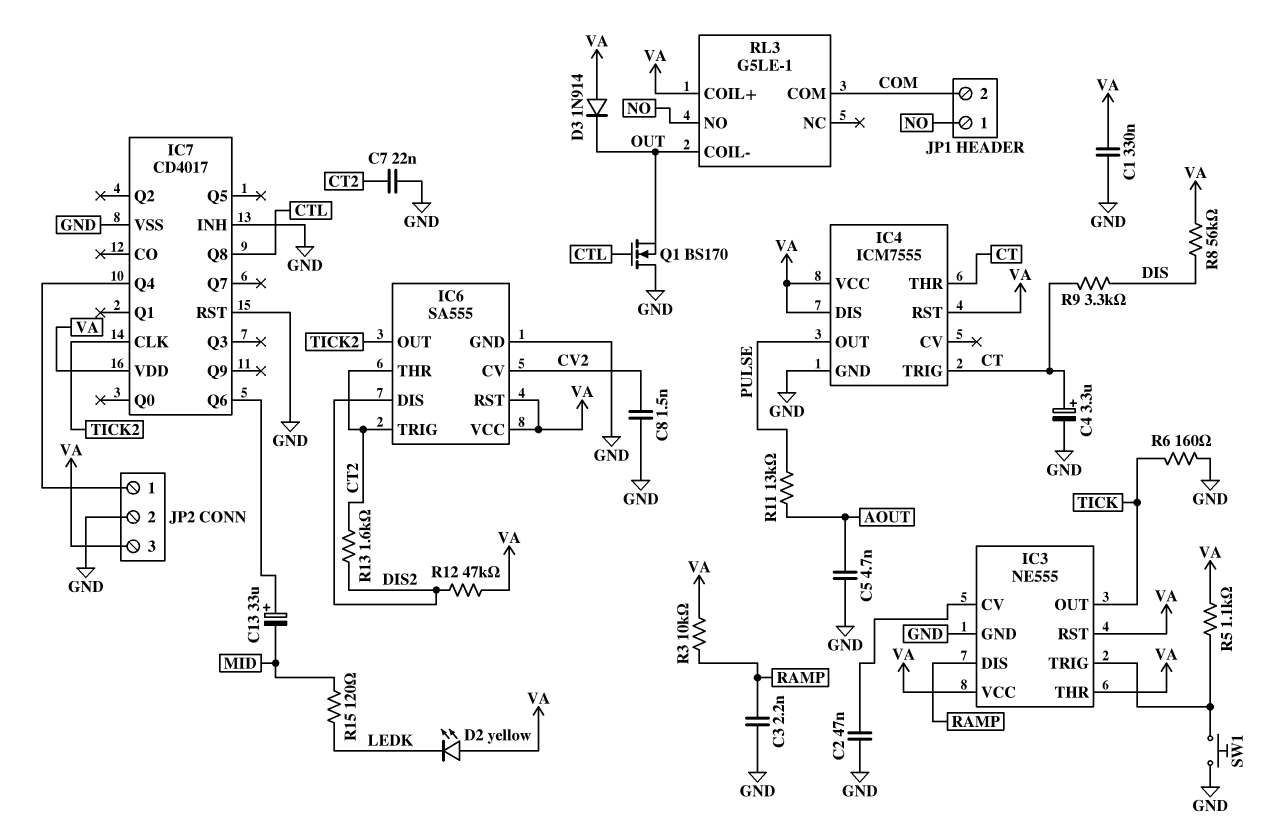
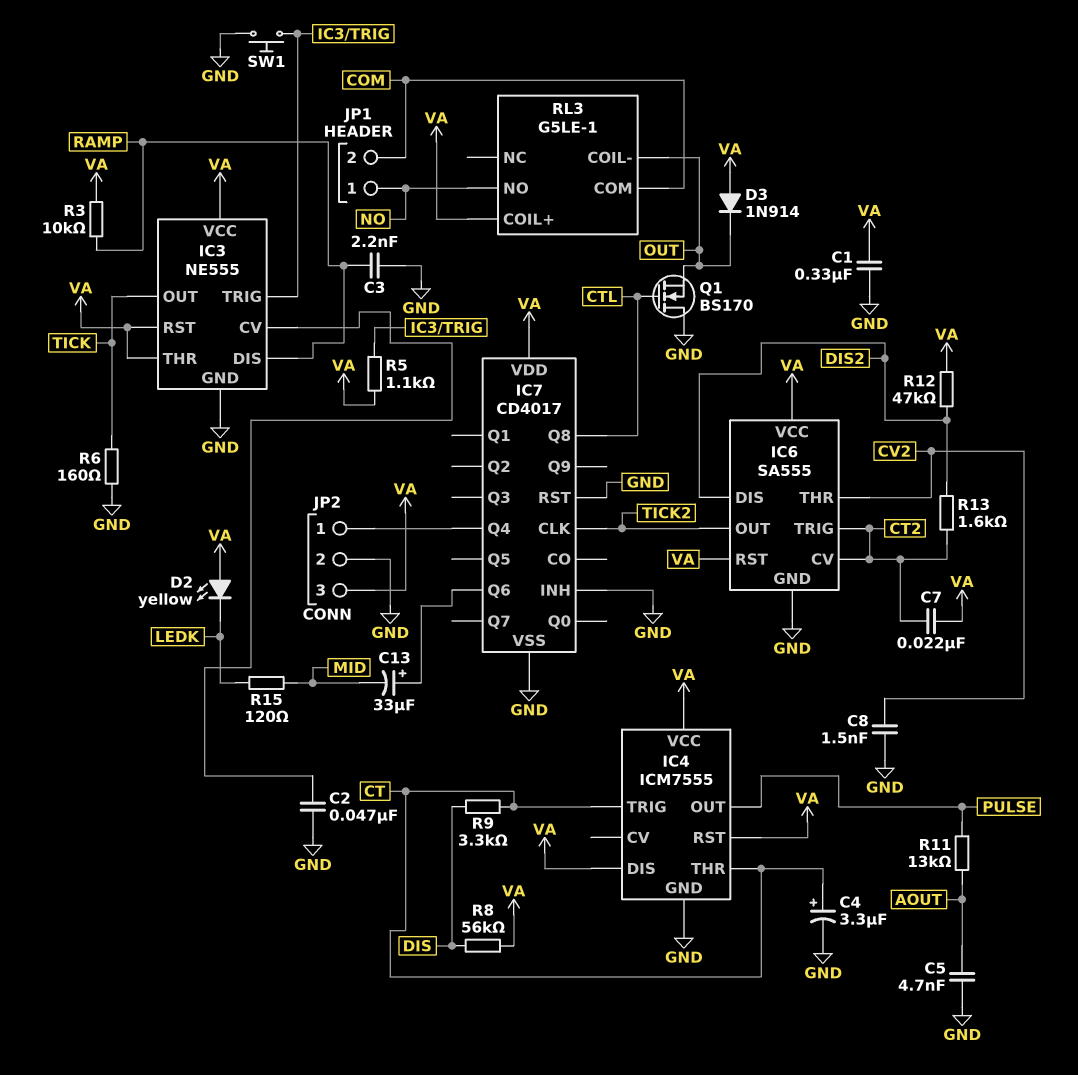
C7: 22nF (CT2, GND) -> 22nF (CT2, VA)
IC6 pin CV: CV2 -> CT2
IC6 pin THR: CT2 -> CV2

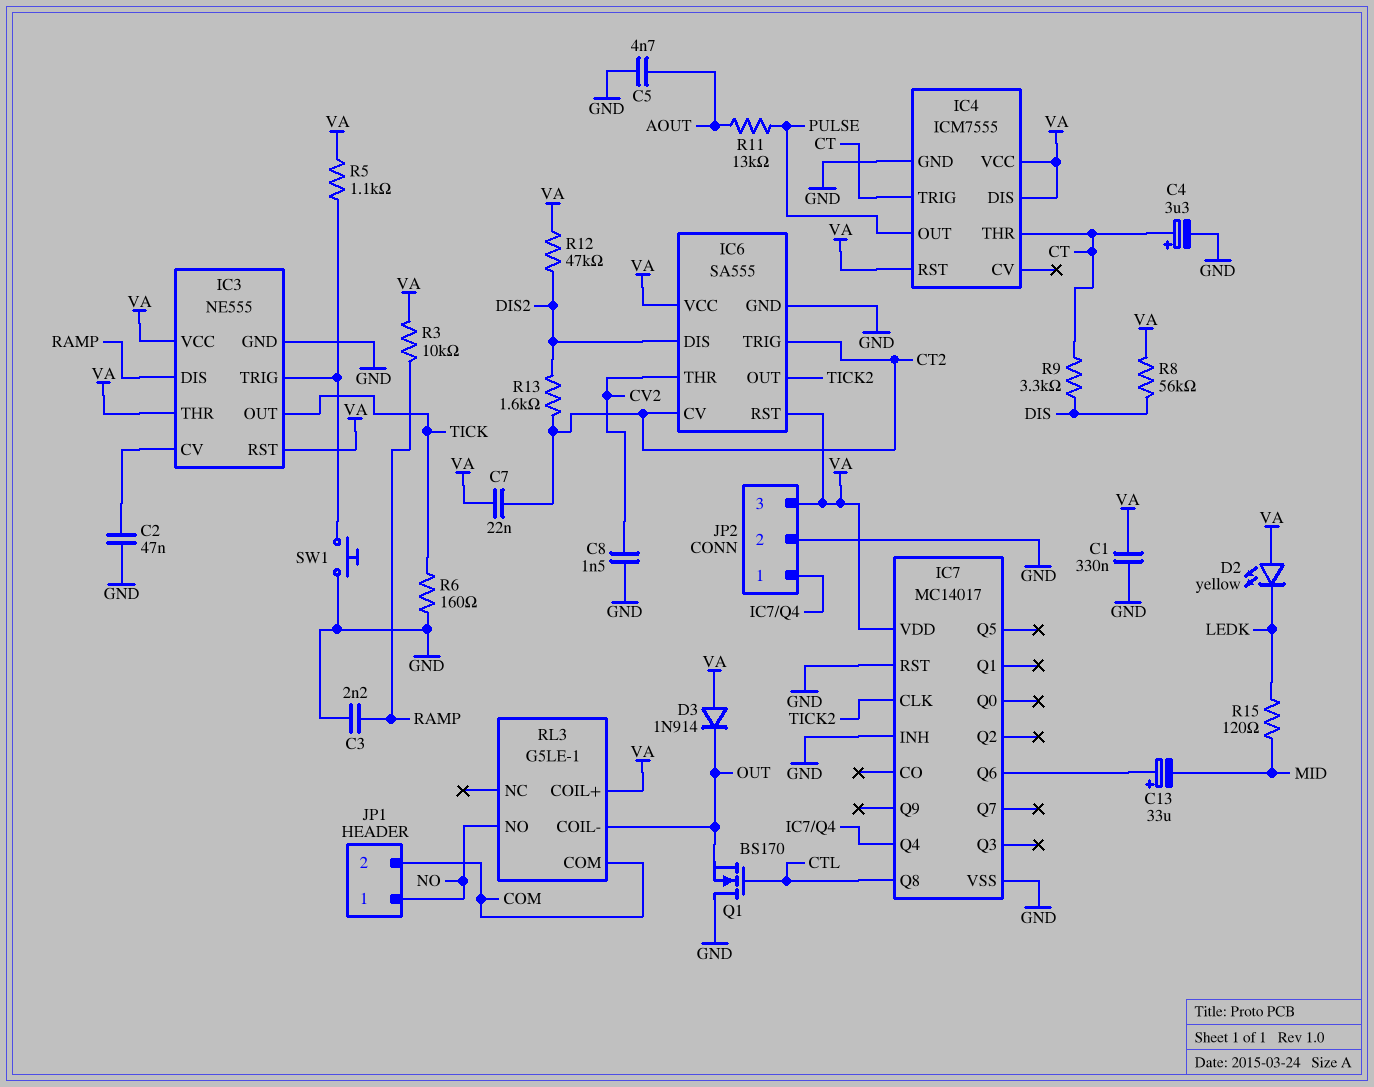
IC7: CD4017 -> MC14017

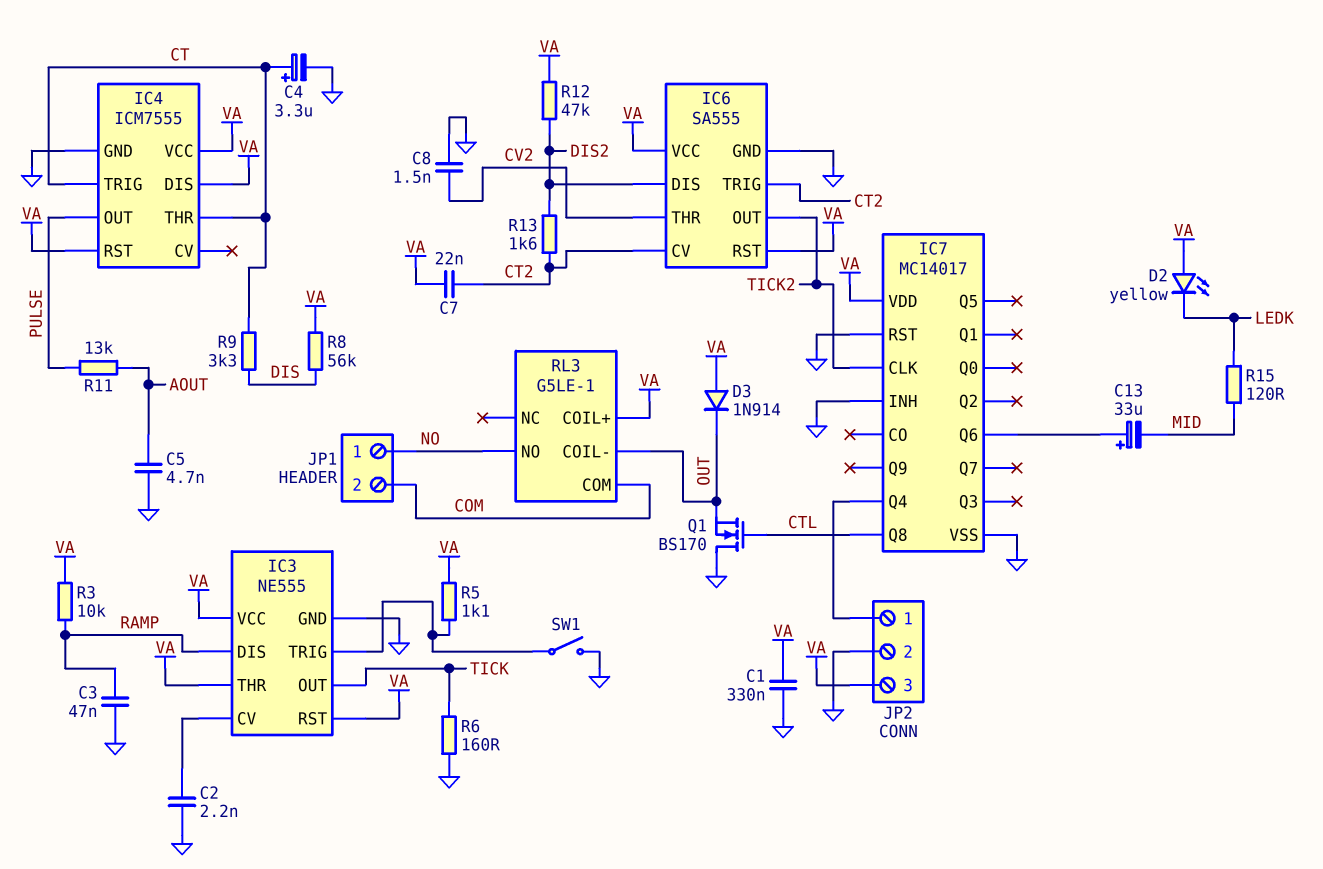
C2: 47nF (GND, IC3/CV) -> 2.2nF (GND, IC3/CV)
C3: 2.2nF (GND, RAMP) -> 47nF (GND, RAMP)
SW1: button (GND, IC3/TRIG) -> switch (GND, IC3/TRIG)

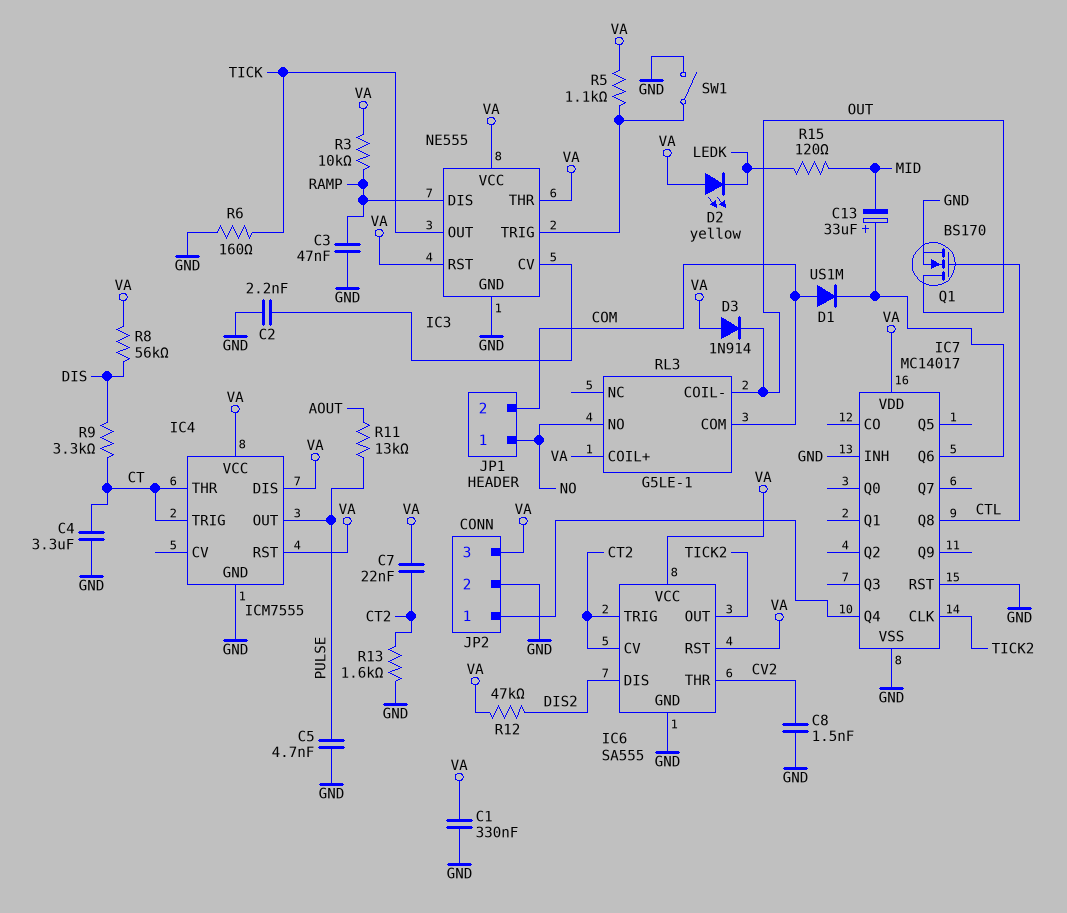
C4: 3.3uF (plus CT, minus GND) -> 3.3uF (CT, GND)
C5: 4.7nF (AOUT, GND) -> 4.7nF (GND, PULSE)
D1: none -> diode US1M (A COM, K IC7/Q6)
Q1: NMOS BS170 (G CTL, D GND, S OUT) -> NMOS BS170 (G CTL, D OUT, S GND)
R13: 1.6k (CT2, DIS2) -> 1.6k (CT2, GND)

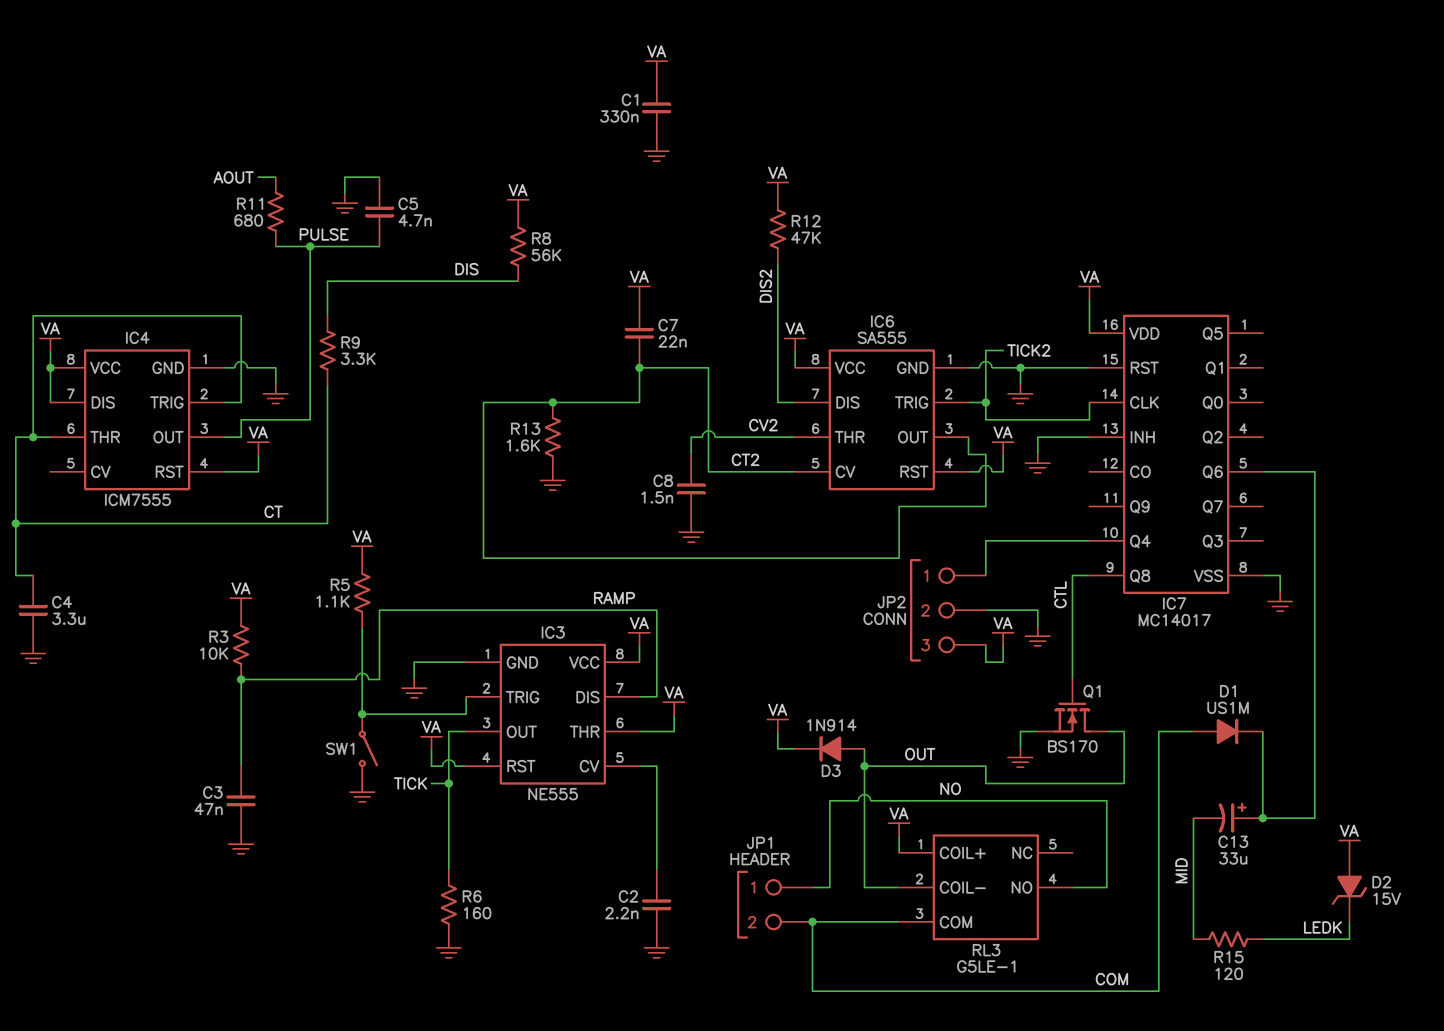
D2: LED yellow (A VA, K LEDK) -> zener 15V (A VA, K LEDK)
D3: diode 1N914 (A VA, K OUT) -> diode 1N914 (A OUT, K VA)
IC6 pin OUT: TICK2 -> CT2
IC6 pin TRIG: CT2 -> TICK2
R11: 13k (AOUT, PULSE) -> 680 (AOUT, PULSE)

